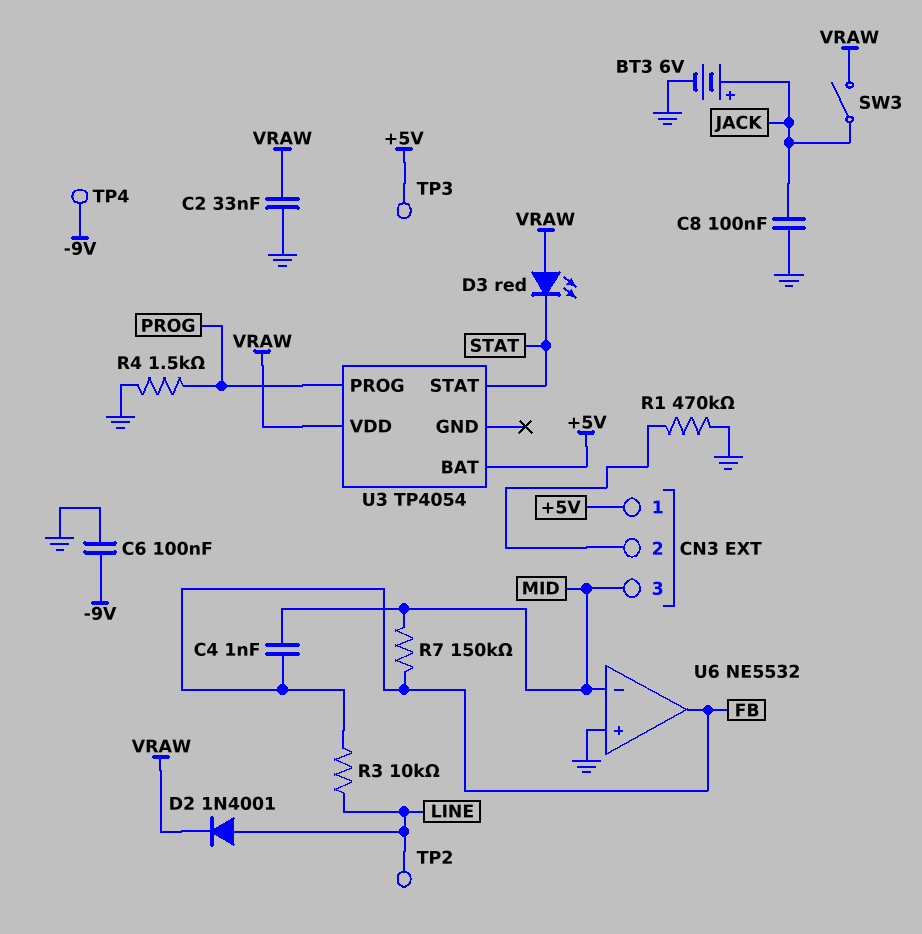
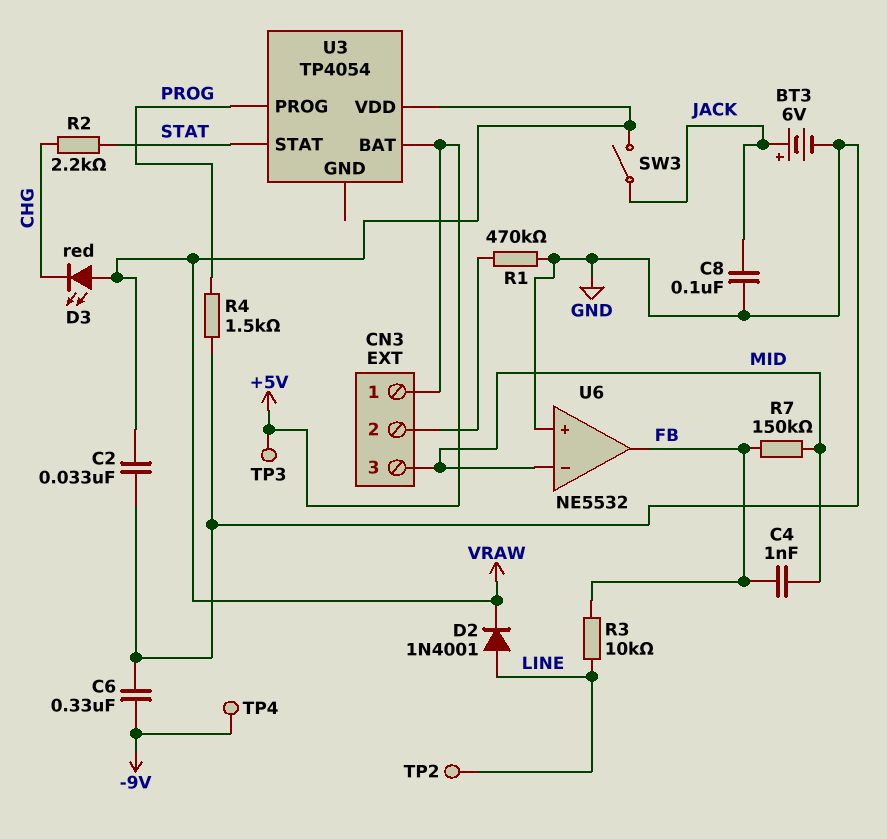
C6: 100nF (-9V, GND) -> 330nF (-9V, GND)
D3: LED red (A VRAW, K STAT) -> LED red (A VRAW, K CHG)
R2: none -> 2.2k (CHG, STAT)

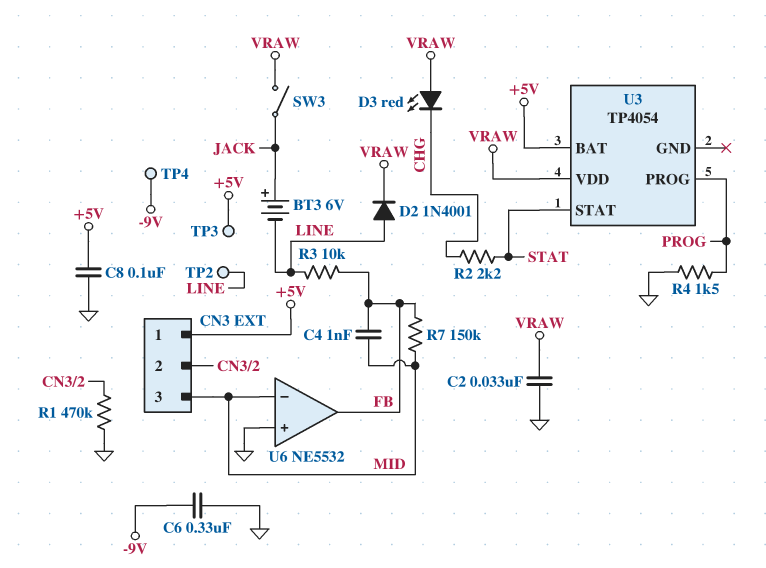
BT3: 6V (plus JACK, minus GND) -> 6V (plus JACK, minus LINE)
C8: 100nF (GND, JACK) -> 100nF (+5V, GND)

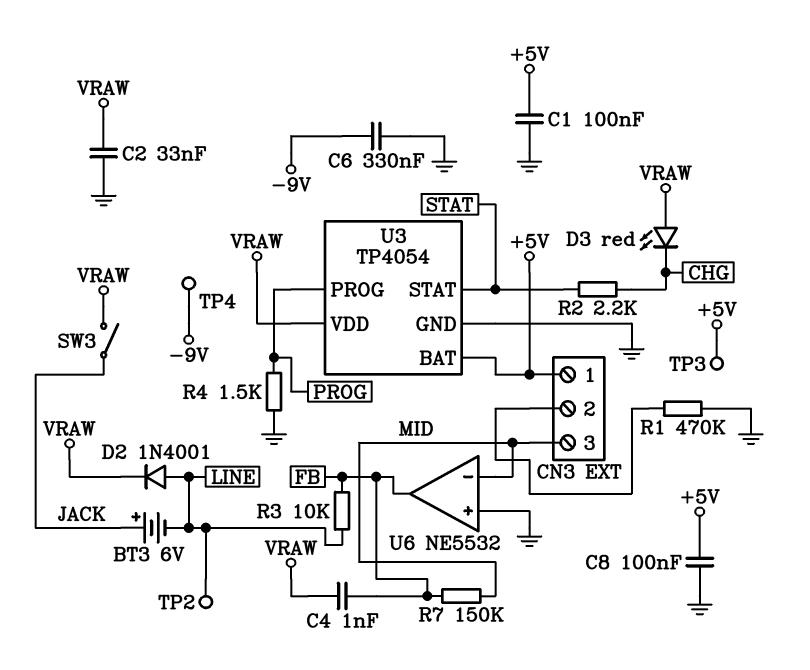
C1: none -> 100nF (+5V, GND)
C4: 1nF (FB, MID) -> 1nF (FB, VRAW)
U3 pin GND: none -> GND

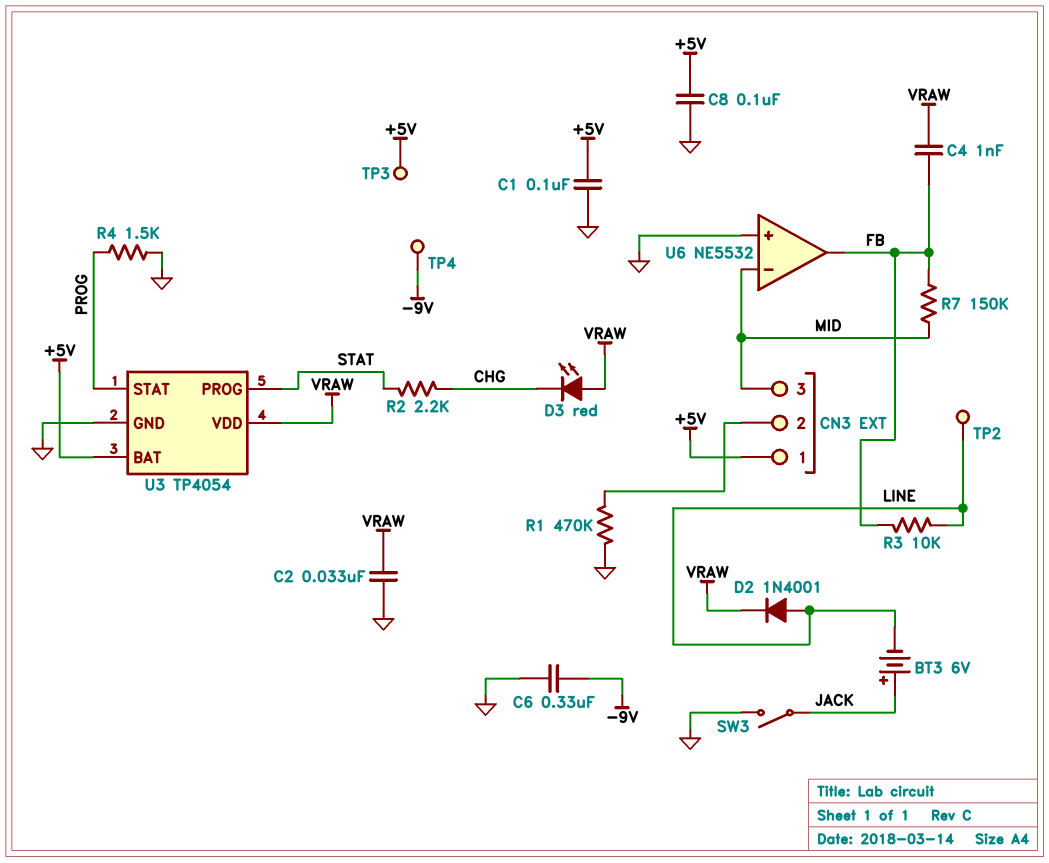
SW3: switch (JACK, VRAW) -> switch (GND, JACK)
U3 pin PROG: PROG -> STAT
U3 pin STAT: STAT -> PROG

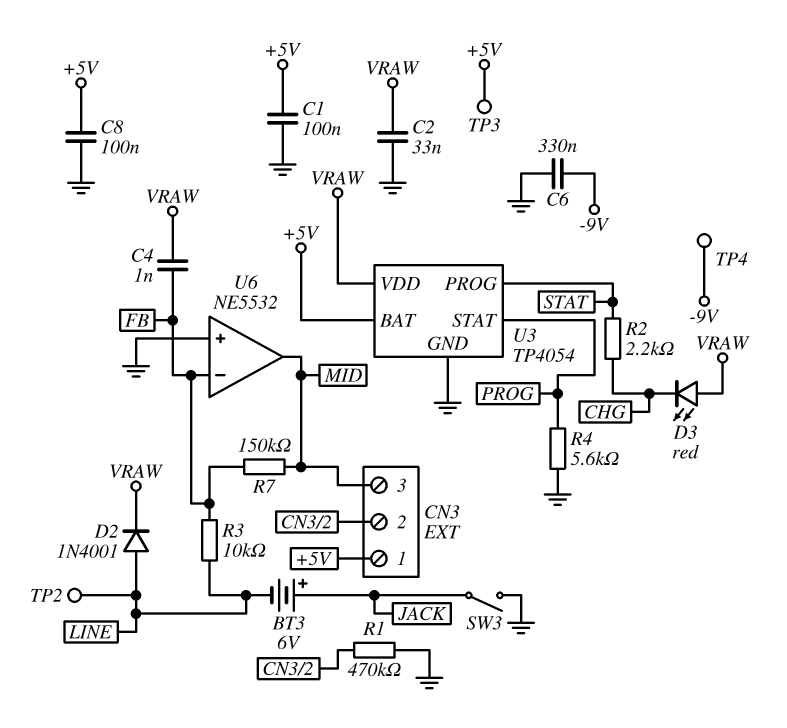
R4: 1.5k (GND, PROG) -> 5.6k (GND, PROG)
U6 pin in-: MID -> FB
U6 pin out: FB -> MID

